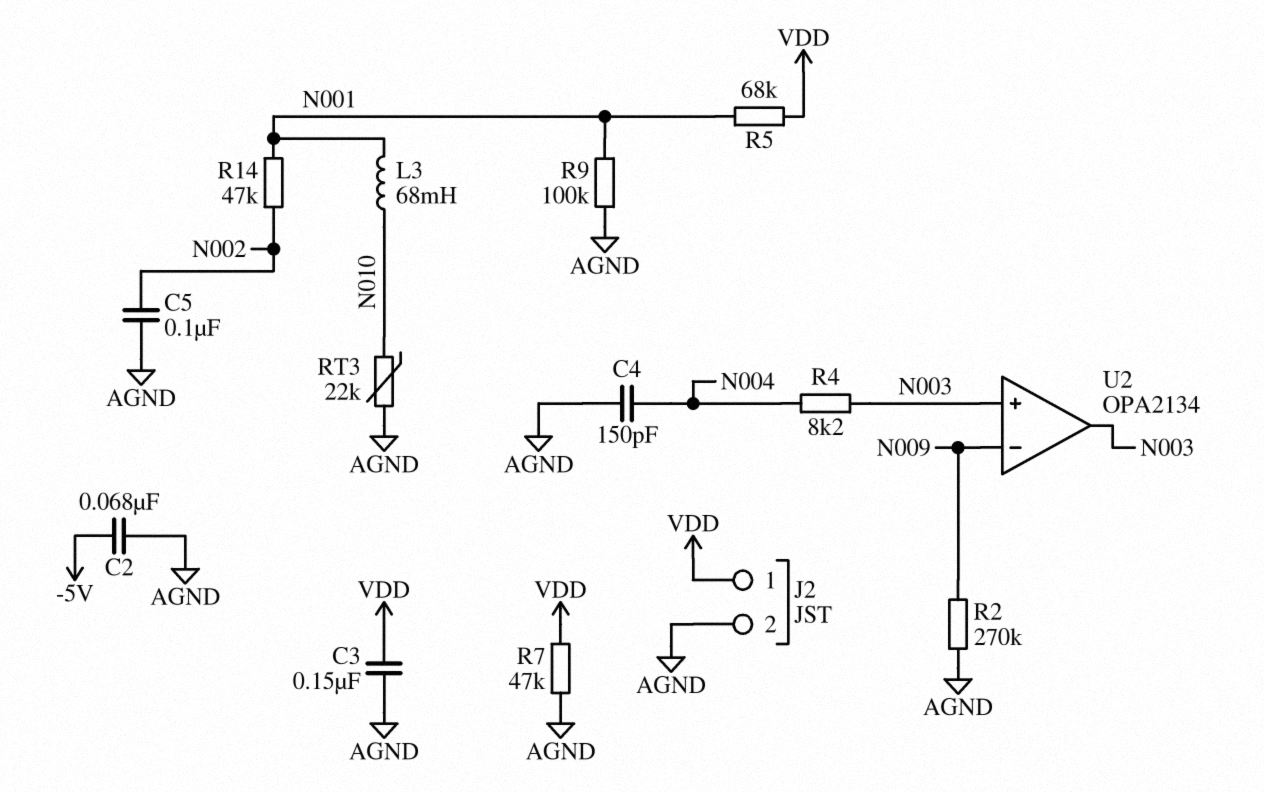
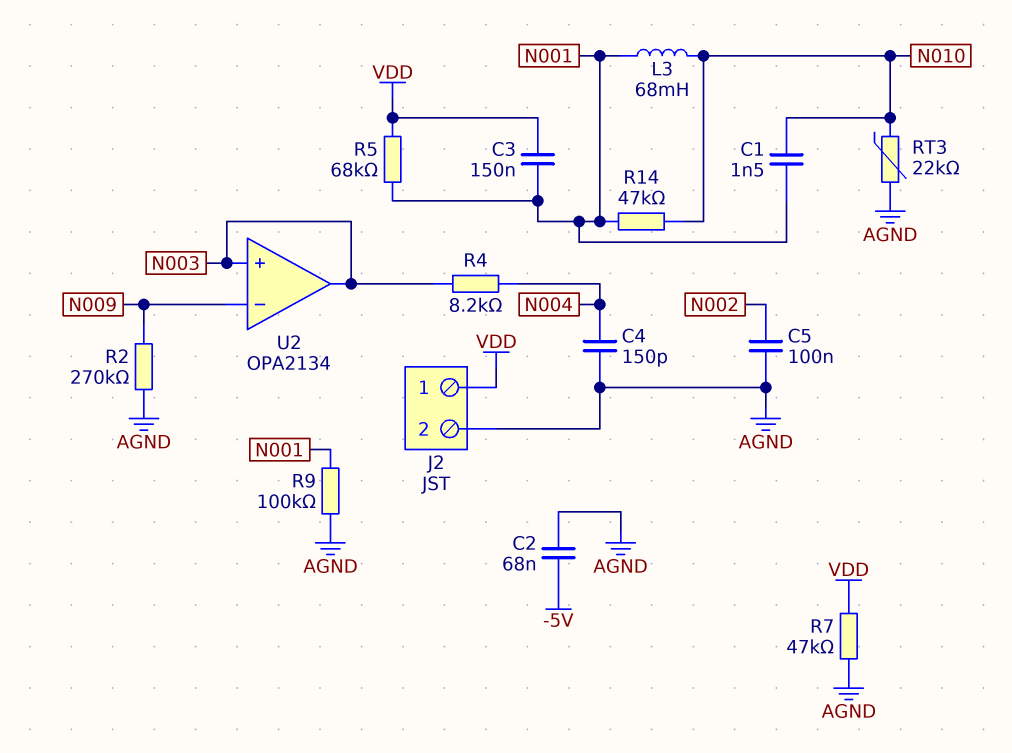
C1: none -> 1.5nF (N001, N010)
C3: 150nF (AGND, VDD) -> 150nF (N001, VDD)
R14: 47k (N001, N002) -> 47k (N001, N010)

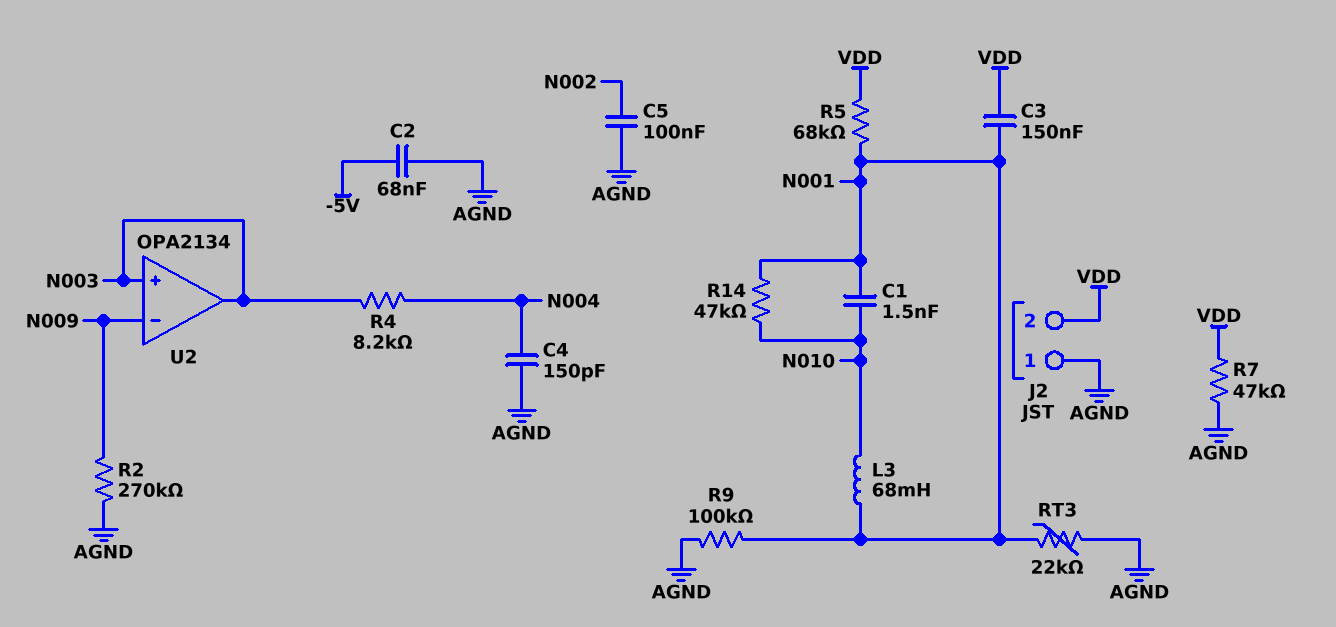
J2 pin 1: VDD -> AGND
J2 pin 2: AGND -> VDD
RT3: 22k (AGND, N010) -> 22k (AGND, N001)

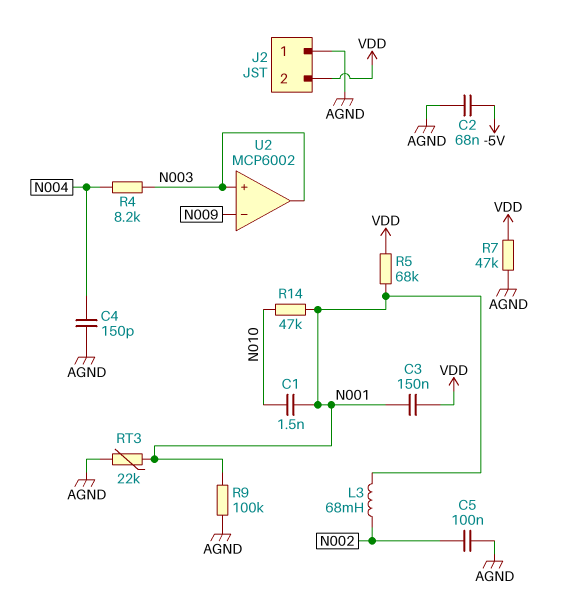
L3: 68mH (N001, N010) -> 68mH (N001, N002)
R2: 270k (AGND, N009) -> none
U2: OPA2134 -> MCP6002

